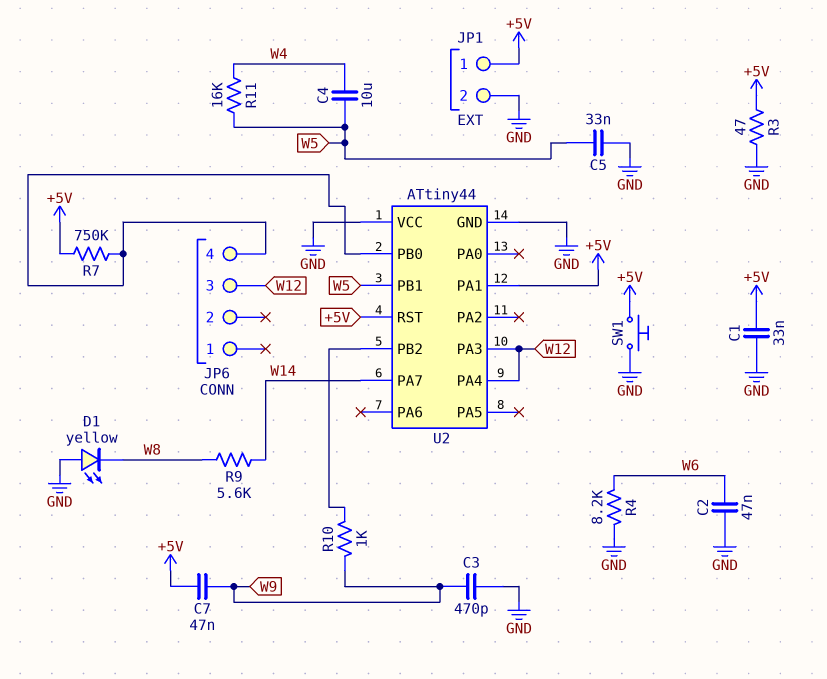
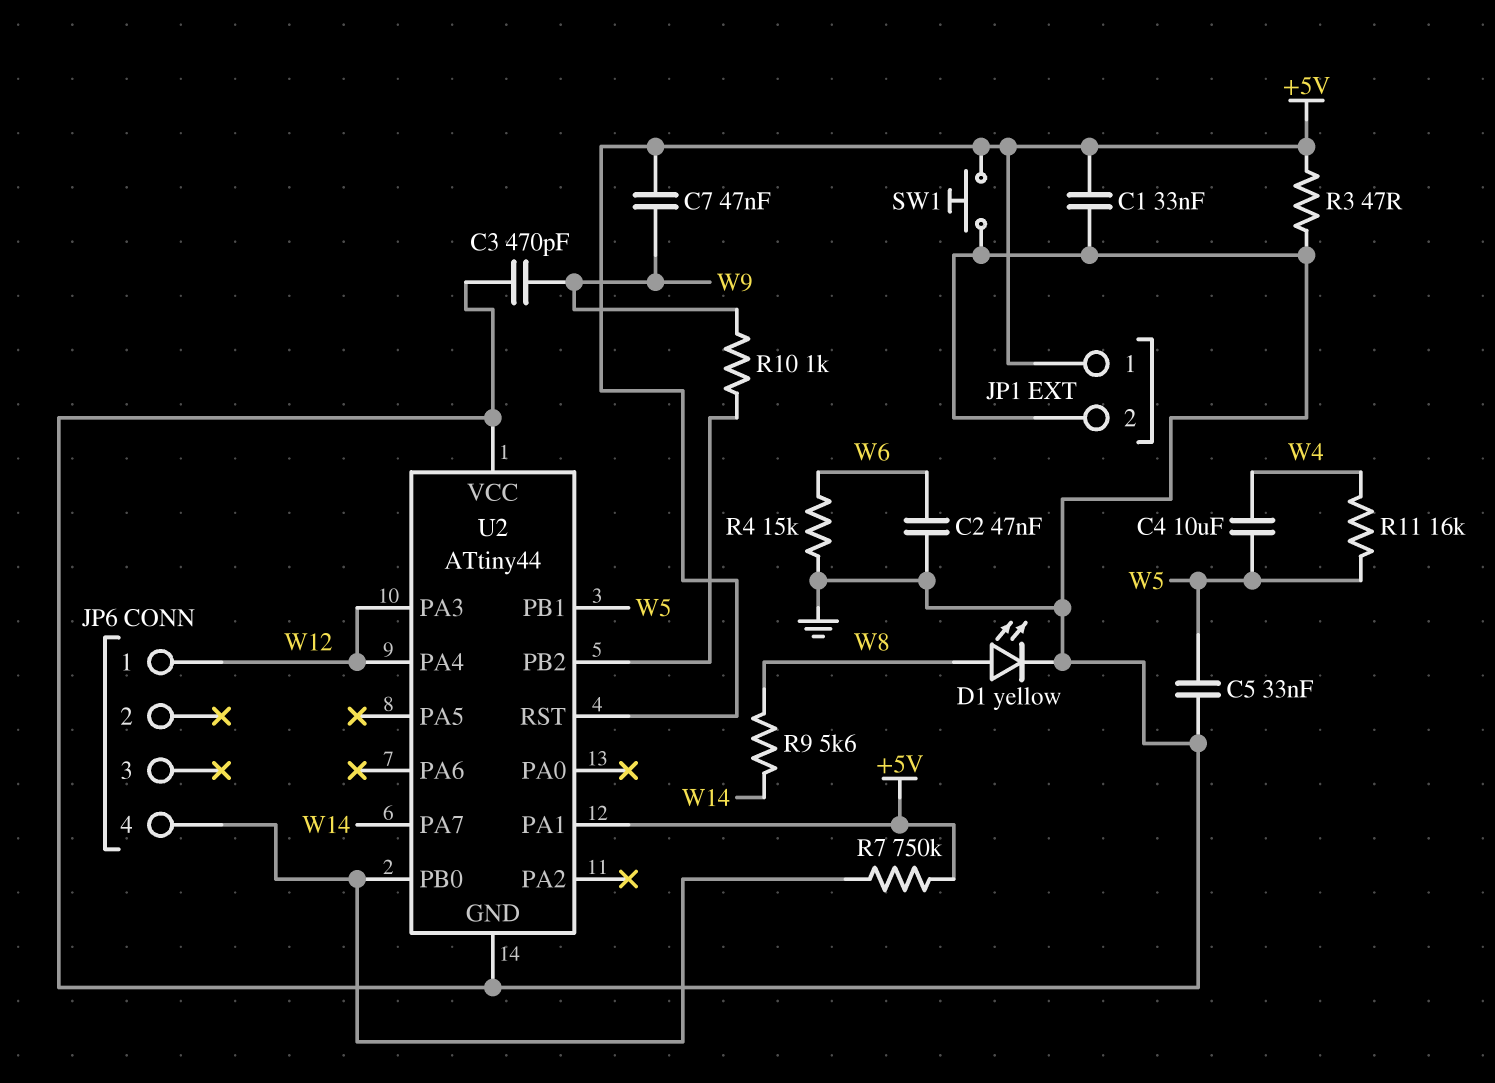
D1: LED yellow (A GND, K W8) -> LED yellow (A W8, K GND)
JP6 pin 1: none -> W12
JP6 pin 3: W12 -> none
R4: 8.2k (GND, W6) -> 15k (GND, W6)

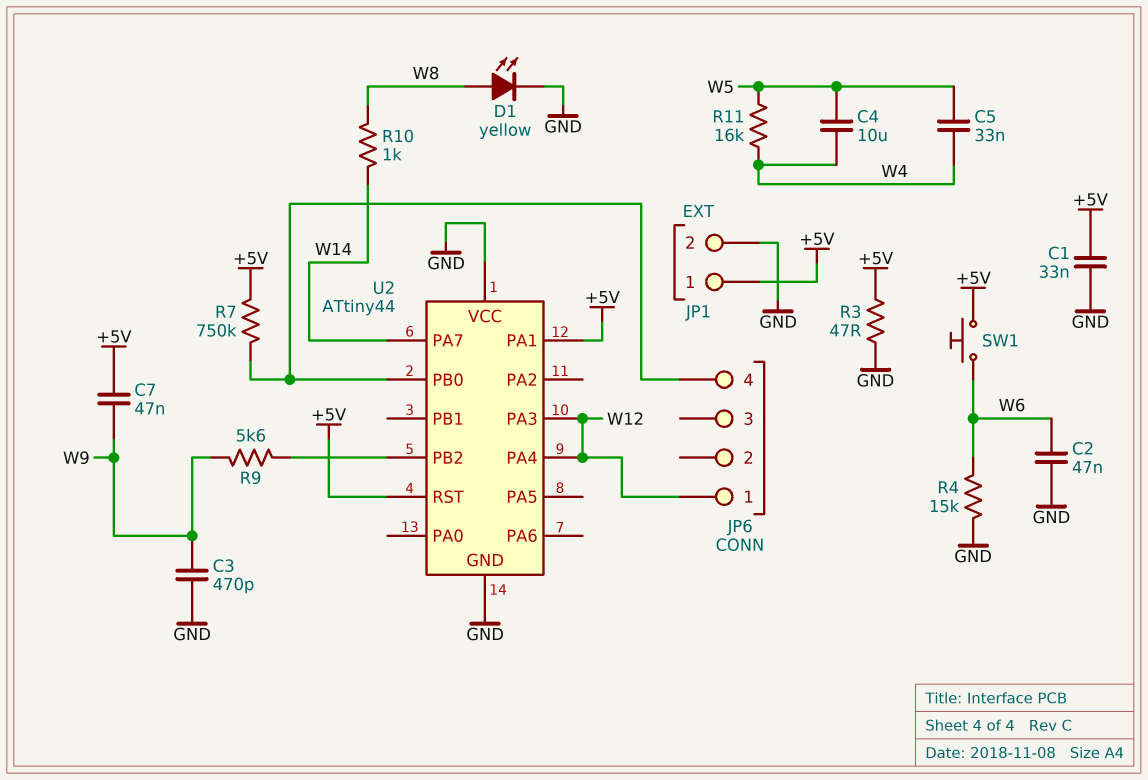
C5: 33nF (GND, W5) -> 33nF (W4, W5)
R9: 5.6k (W8, W14) -> 5.6k (U2/PB2, W9)
R10: 1k (U2/PB2, W9) -> 1k (W8, W14)
SW1: button (+5V, GND) -> button (+5V, W6)
U2 pin PB1: W5 -> none

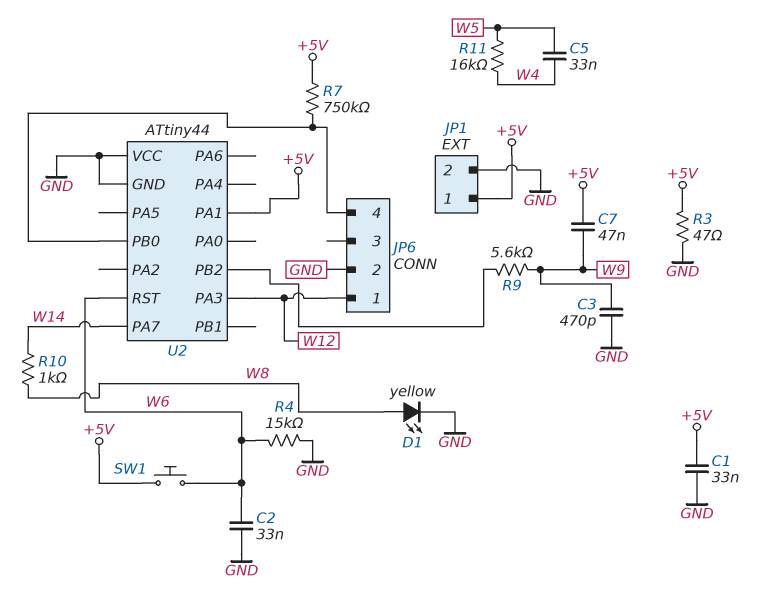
C2: 47nF (GND, W6) -> 33nF (GND, W6)
C4: 10uF (W4, W5) -> none
JP6 pin 2: none -> GND
U2 pin PA4: W12 -> none
U2 pin RST: +5V -> W6

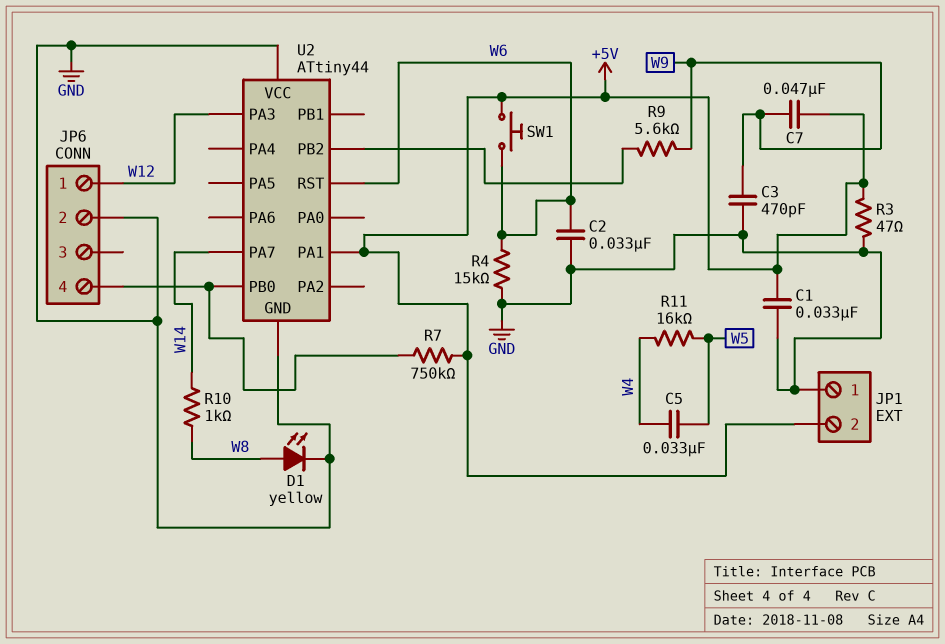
JP1 pin 1: +5V -> GND
JP1 pin 2: GND -> +5V

